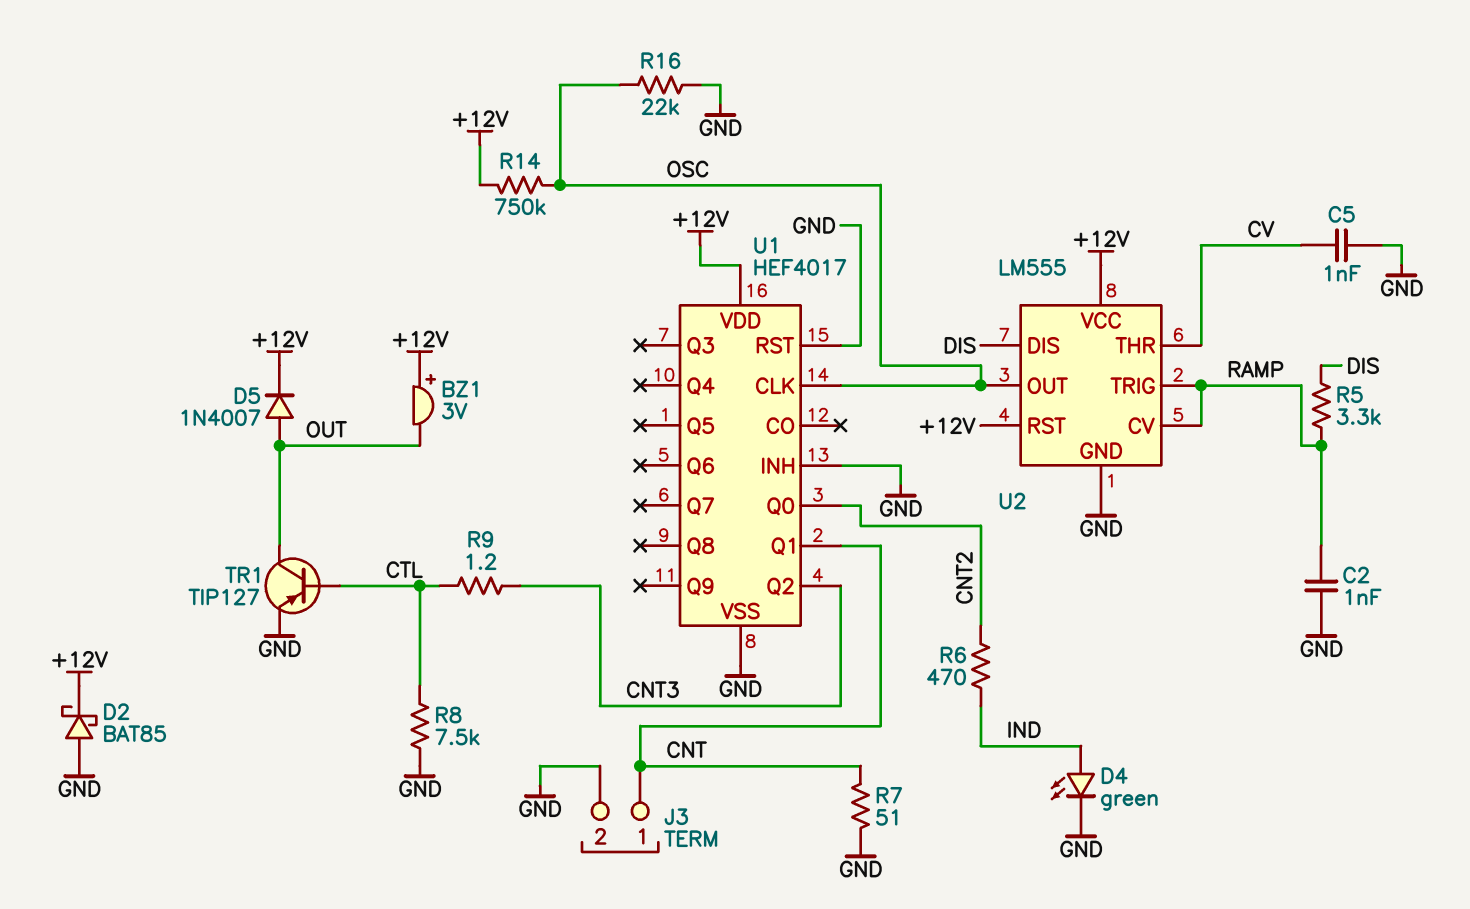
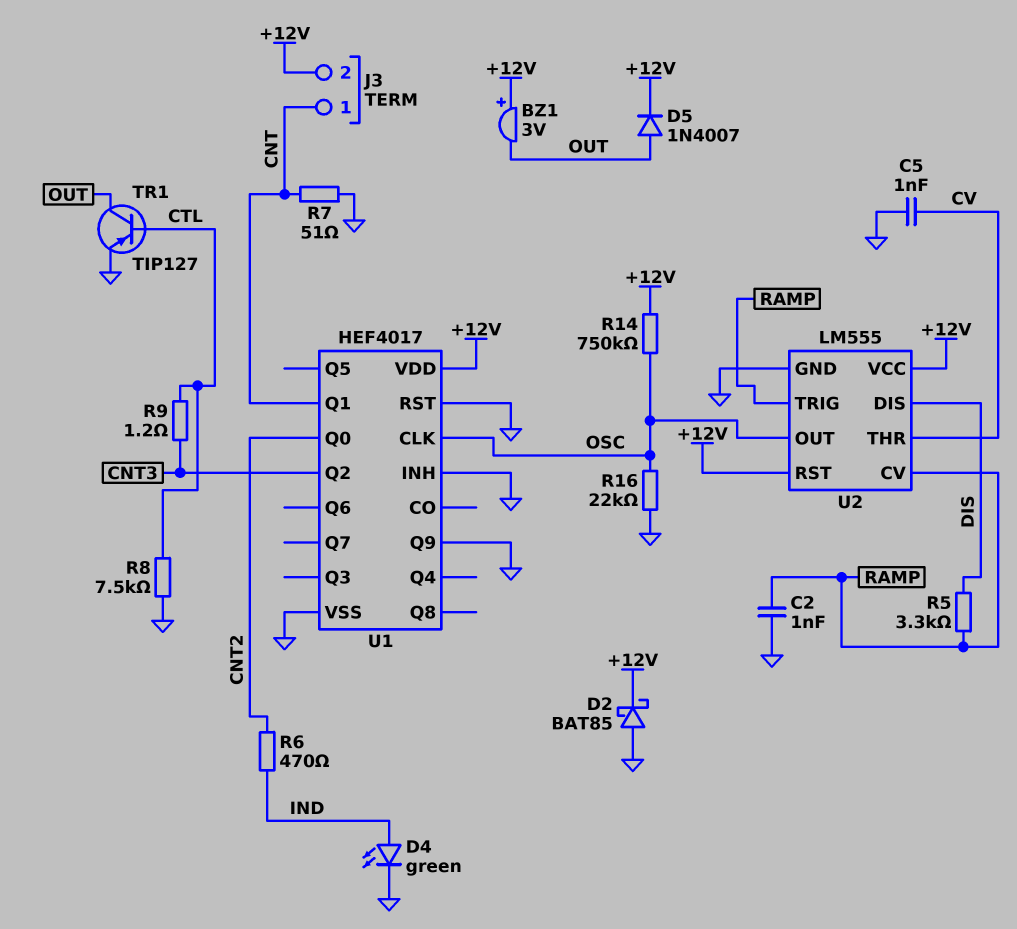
J3 pin 2: GND -> +12V
U1 pin Q9: none -> GND

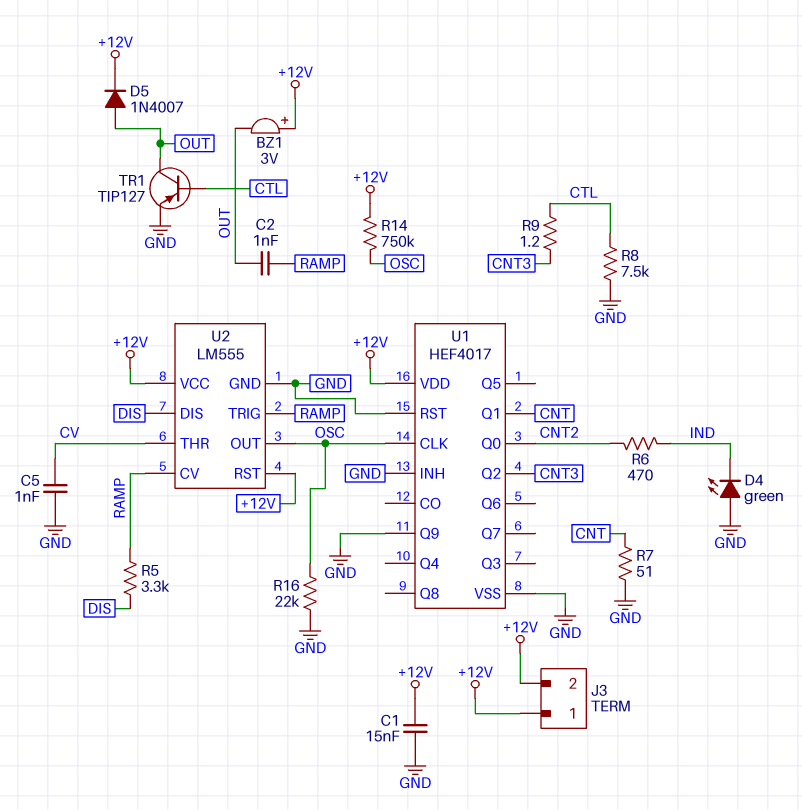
C1: none -> 15nF (+12V, GND)
C2: 1nF (GND, RAMP) -> 1nF (OUT, RAMP)
D2: schottky BAT85 (A GND, K +12V) -> none
D4: LED green (A IND, K GND) -> LED green (A GND, K IND)
J3 pin 1: CNT -> +12V

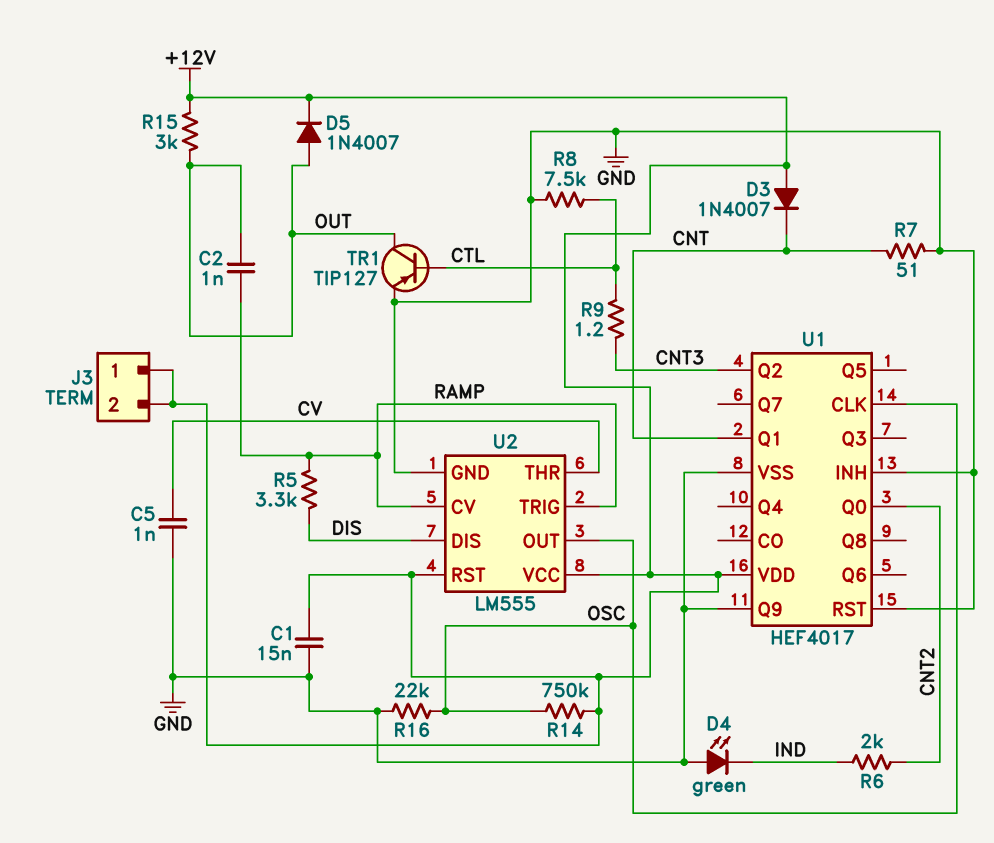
BZ1: buzzer 3V (plus +12V, minus OUT) -> none
D3: none -> diode 1N4007 (A +12V, K CNT)
R6: 470 (CNT2, IND) -> 2k (CNT2, IND)
R15: none -> 3k (+12V, OUT)

